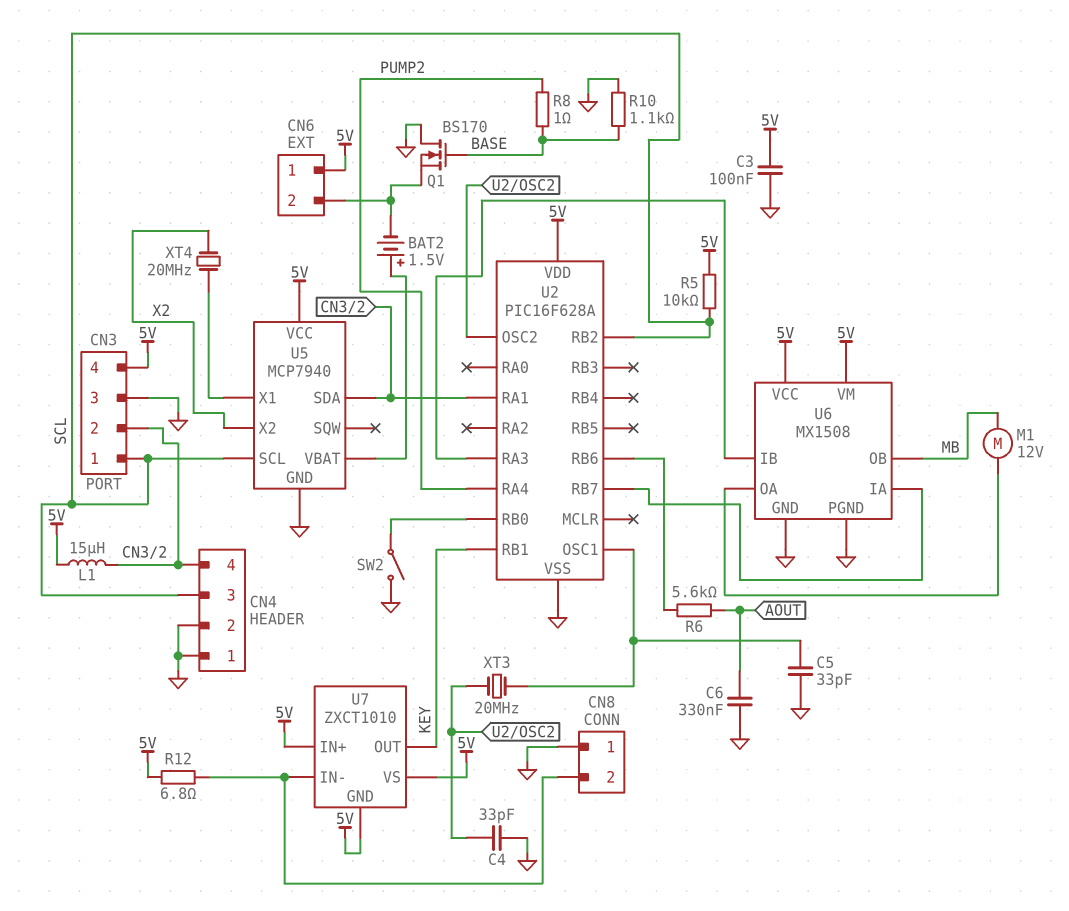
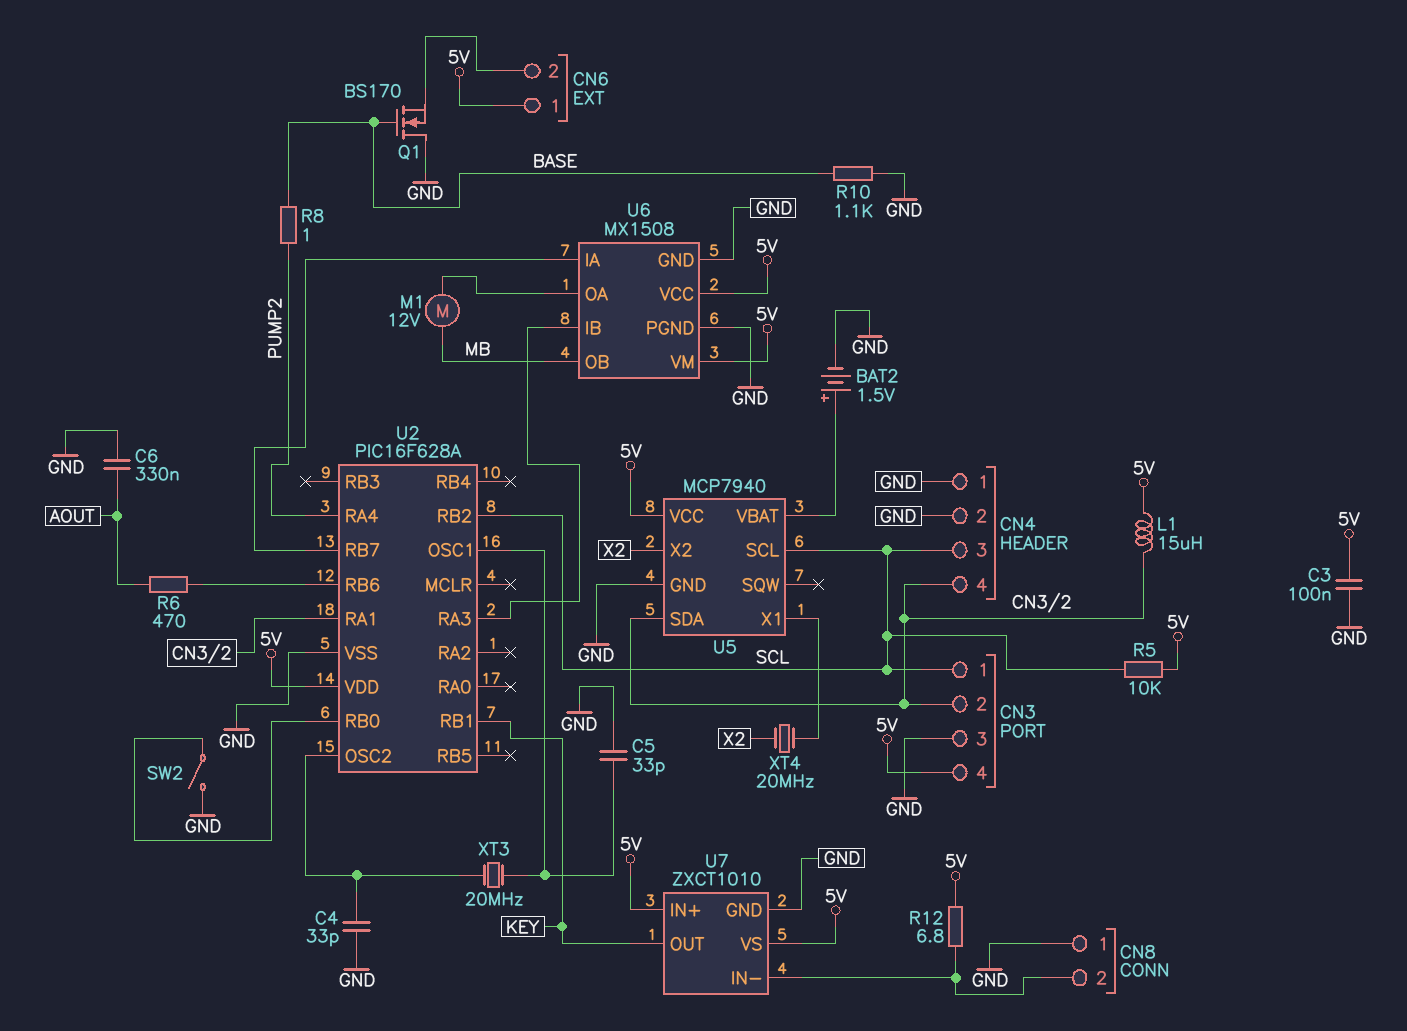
BAT2: 1.5V (plus U5/VBAT, minus CN6/2) -> 1.5V (plus U5/VBAT, minus GND)
R6: 5.6k (AOUT, U2/RB6) -> 470 (AOUT, U2/RB6)
U7 pin GND: 5V -> GND

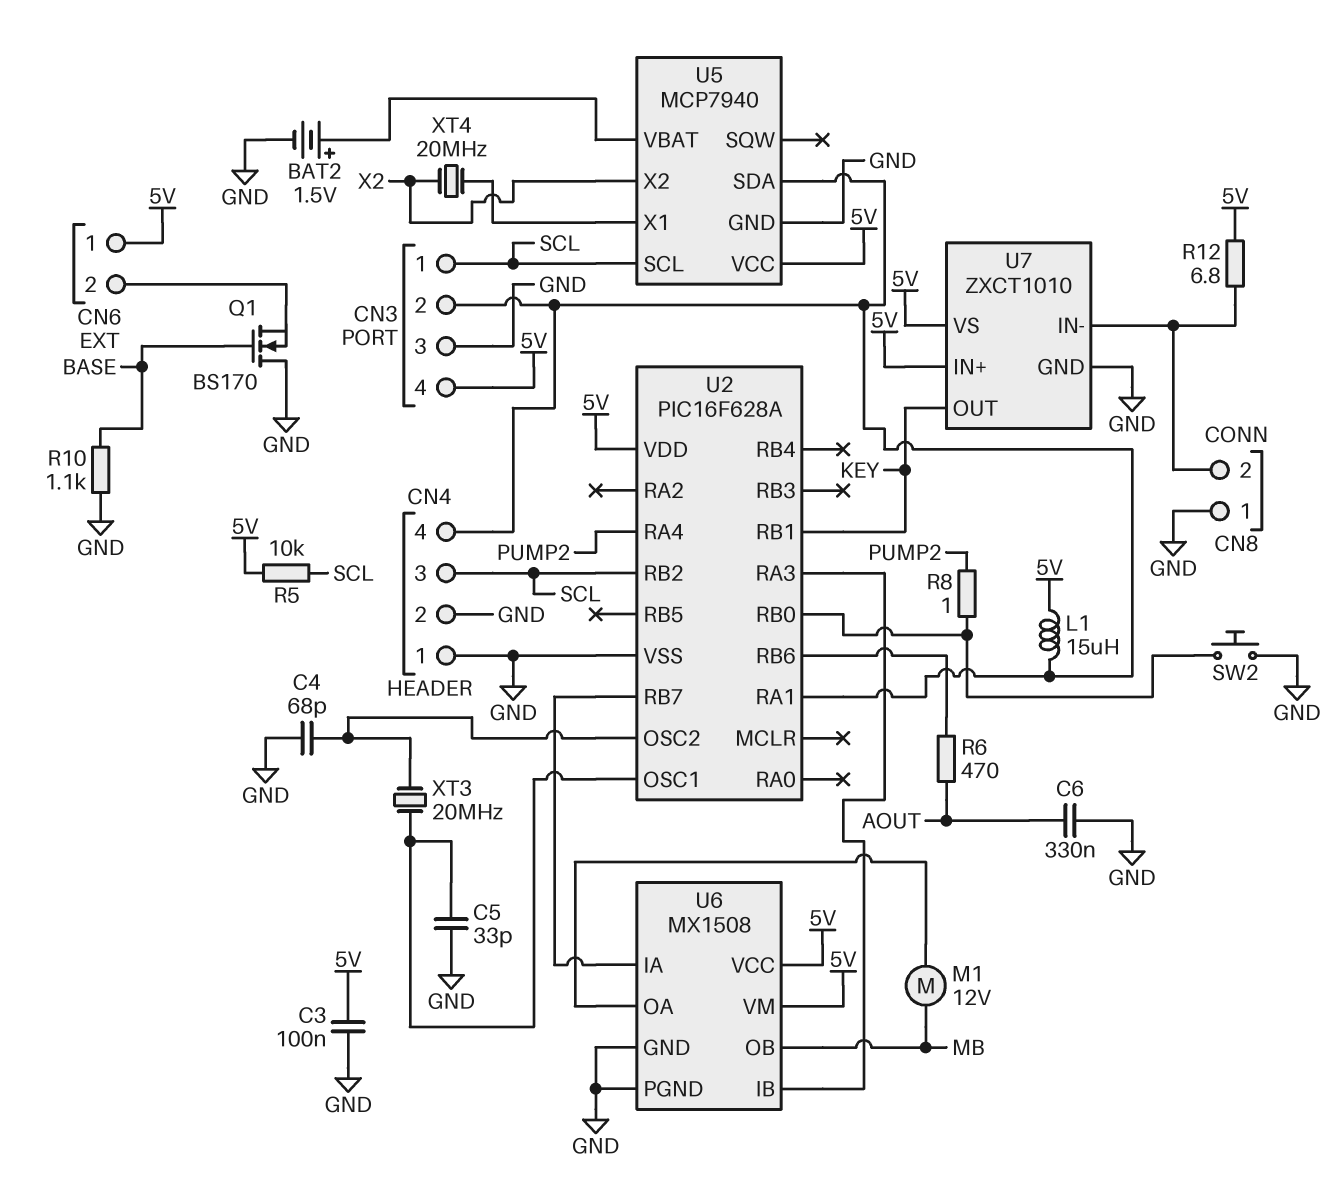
C4: 33pF (GND, U2/OSC2) -> 68pF (GND, U2/OSC2)
R8: 1 (BASE, PUMP2) -> 1 (PUMP2, U2/RB0)
SW2: switch (GND, U2/RB0) -> button (GND, U2/RB0)

